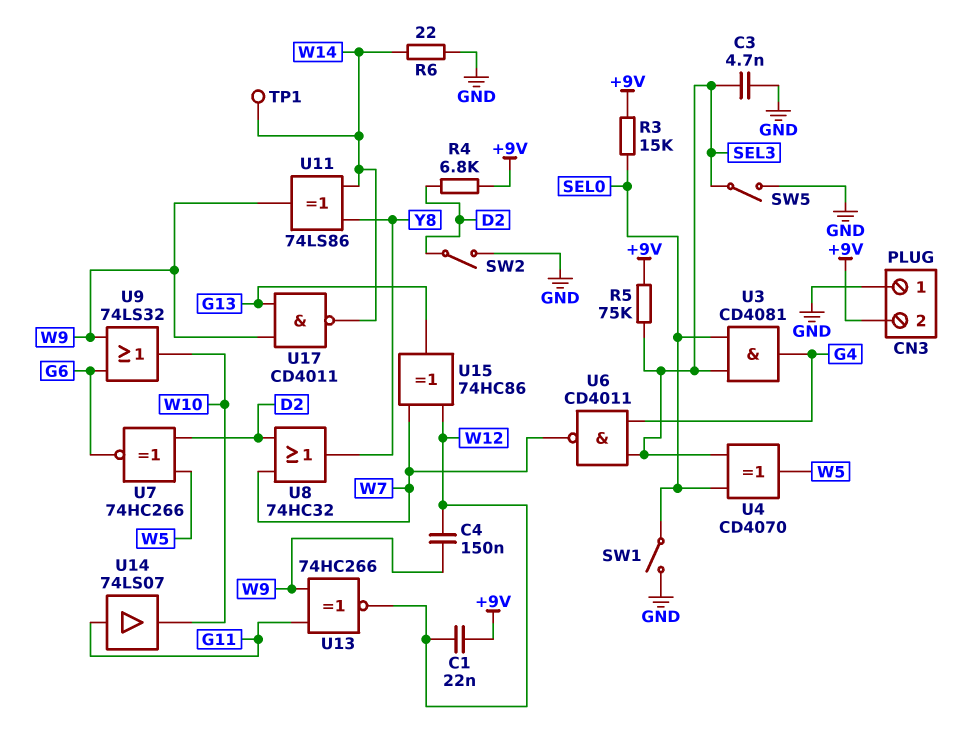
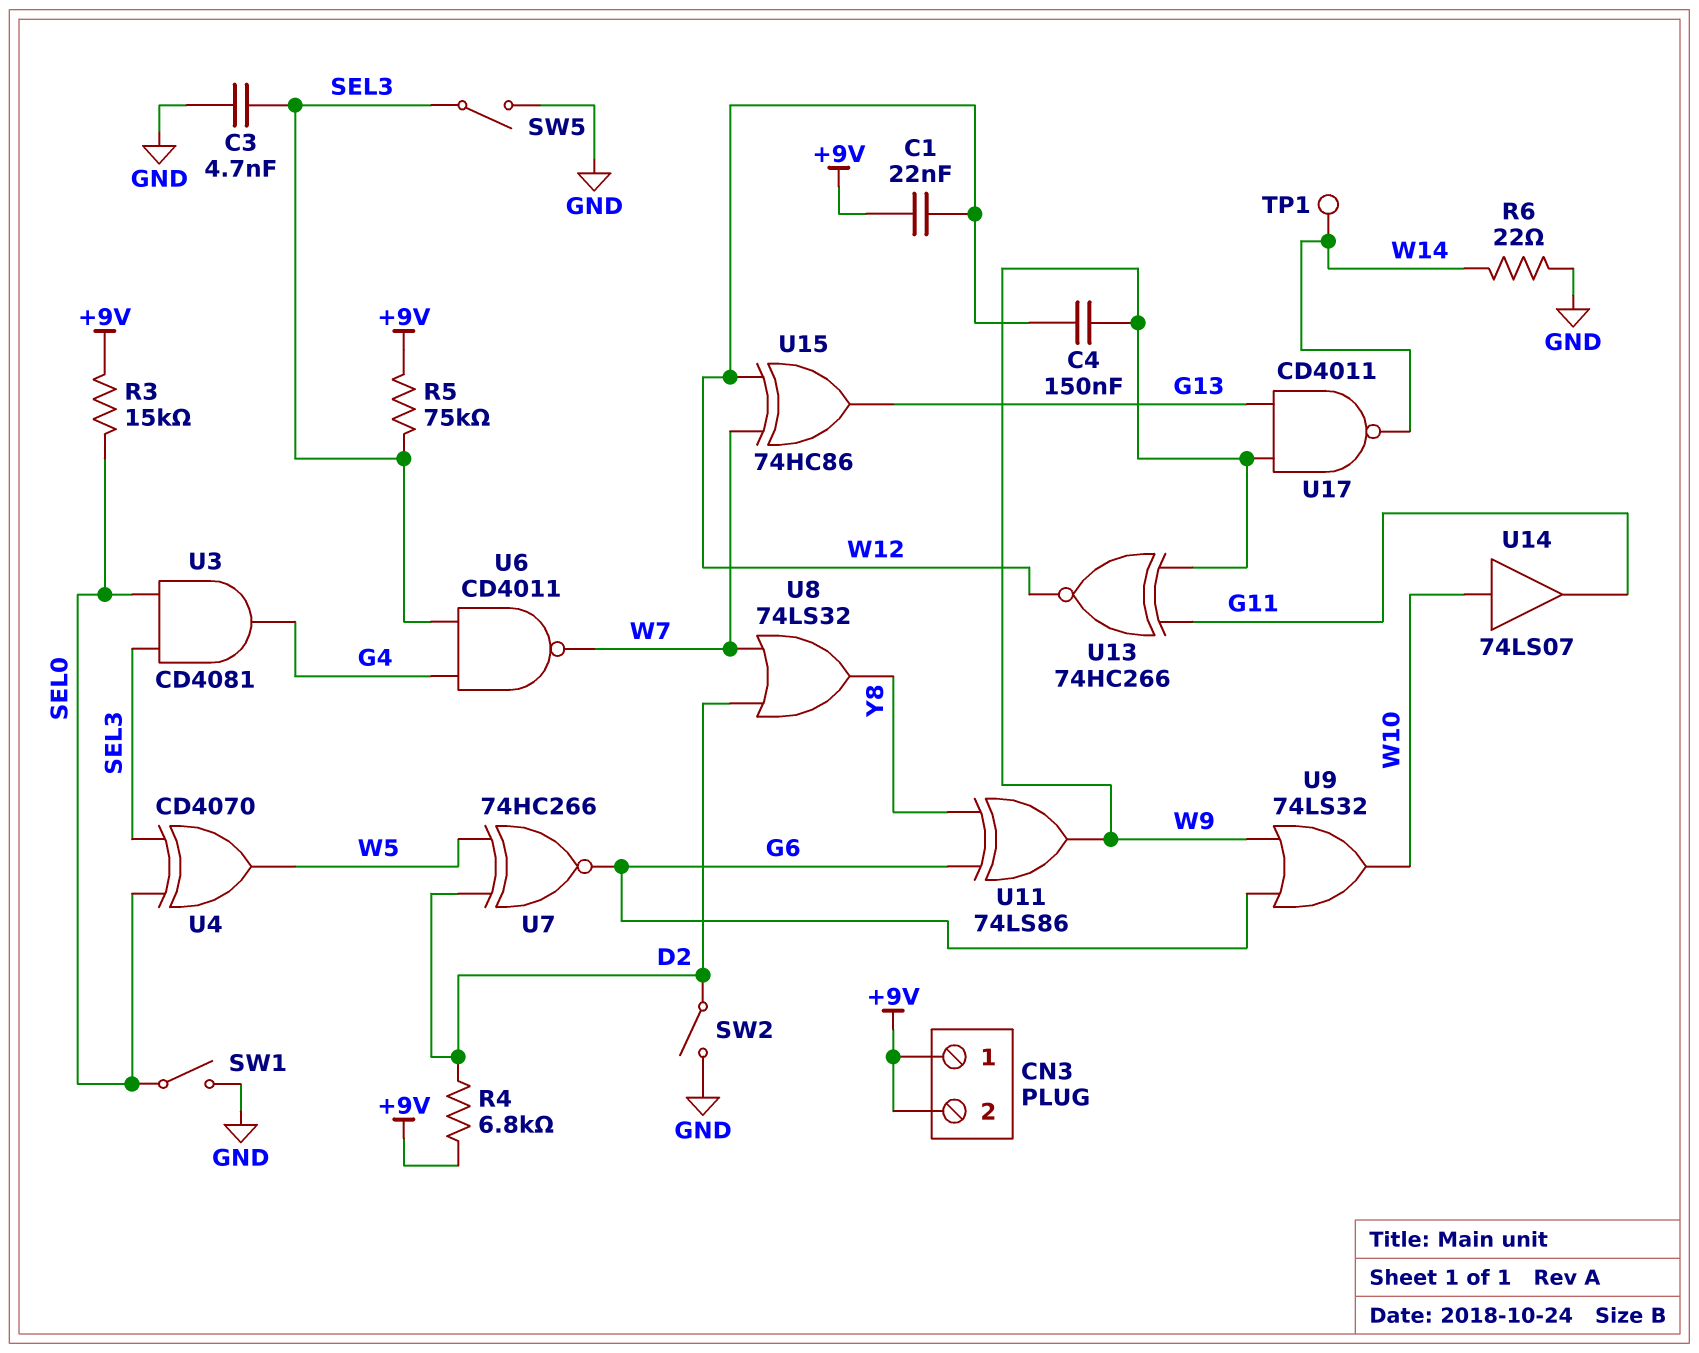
CN3 pin 1: GND -> +9V
U8: OR 74HC32 (in D2, in W7, out Y8) -> OR 74LS32 (in D2, in W7, out Y8)
U11: XOR 74LS86 (in W14, in Y8, out W9) -> XOR 74LS86 (in G6, in Y8, out W9)
U14: buffer 74LS07 (in G11, out W10) -> buffer 74LS07 (in W10, out G11)

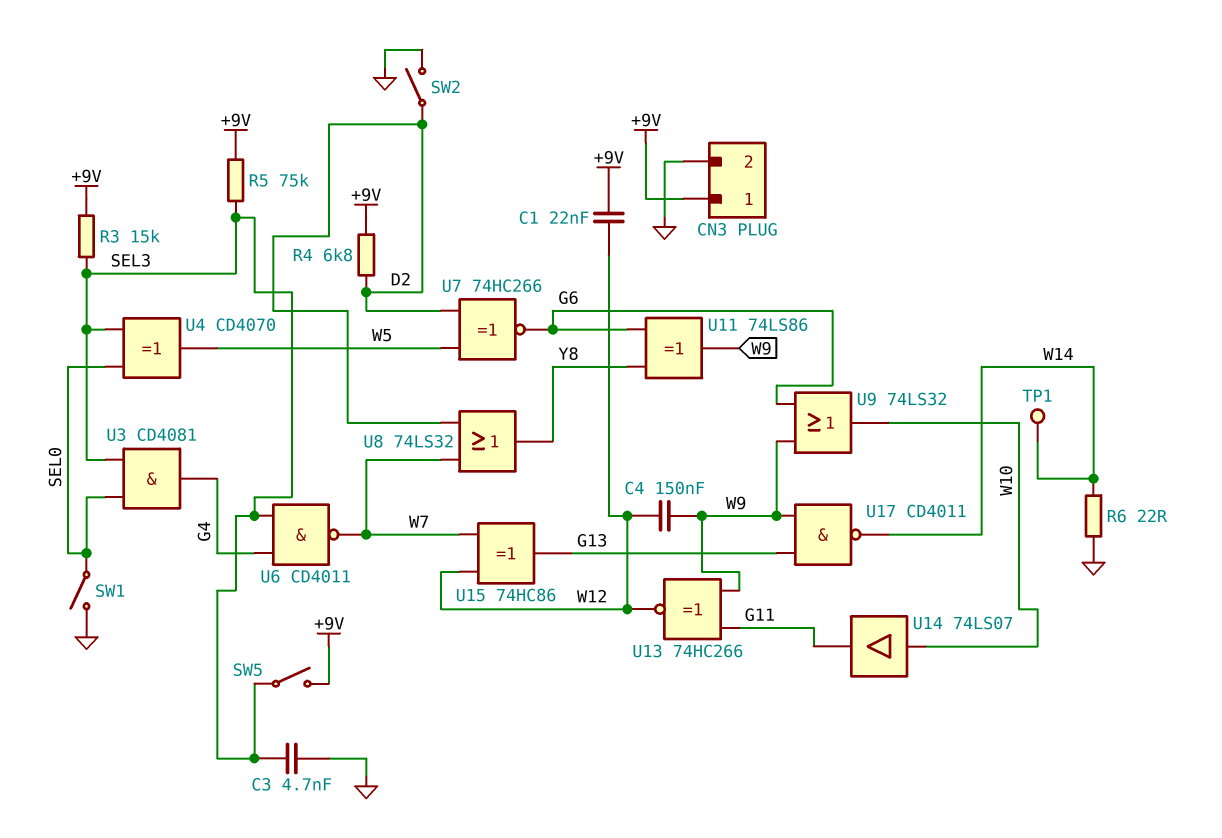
CN3 pin 2: +9V -> GND
R3: 15k (+9V, SEL0) -> 15k (+9V, SEL3)
SW5: switch (GND, SEL3) -> switch (+9V, SEL3)

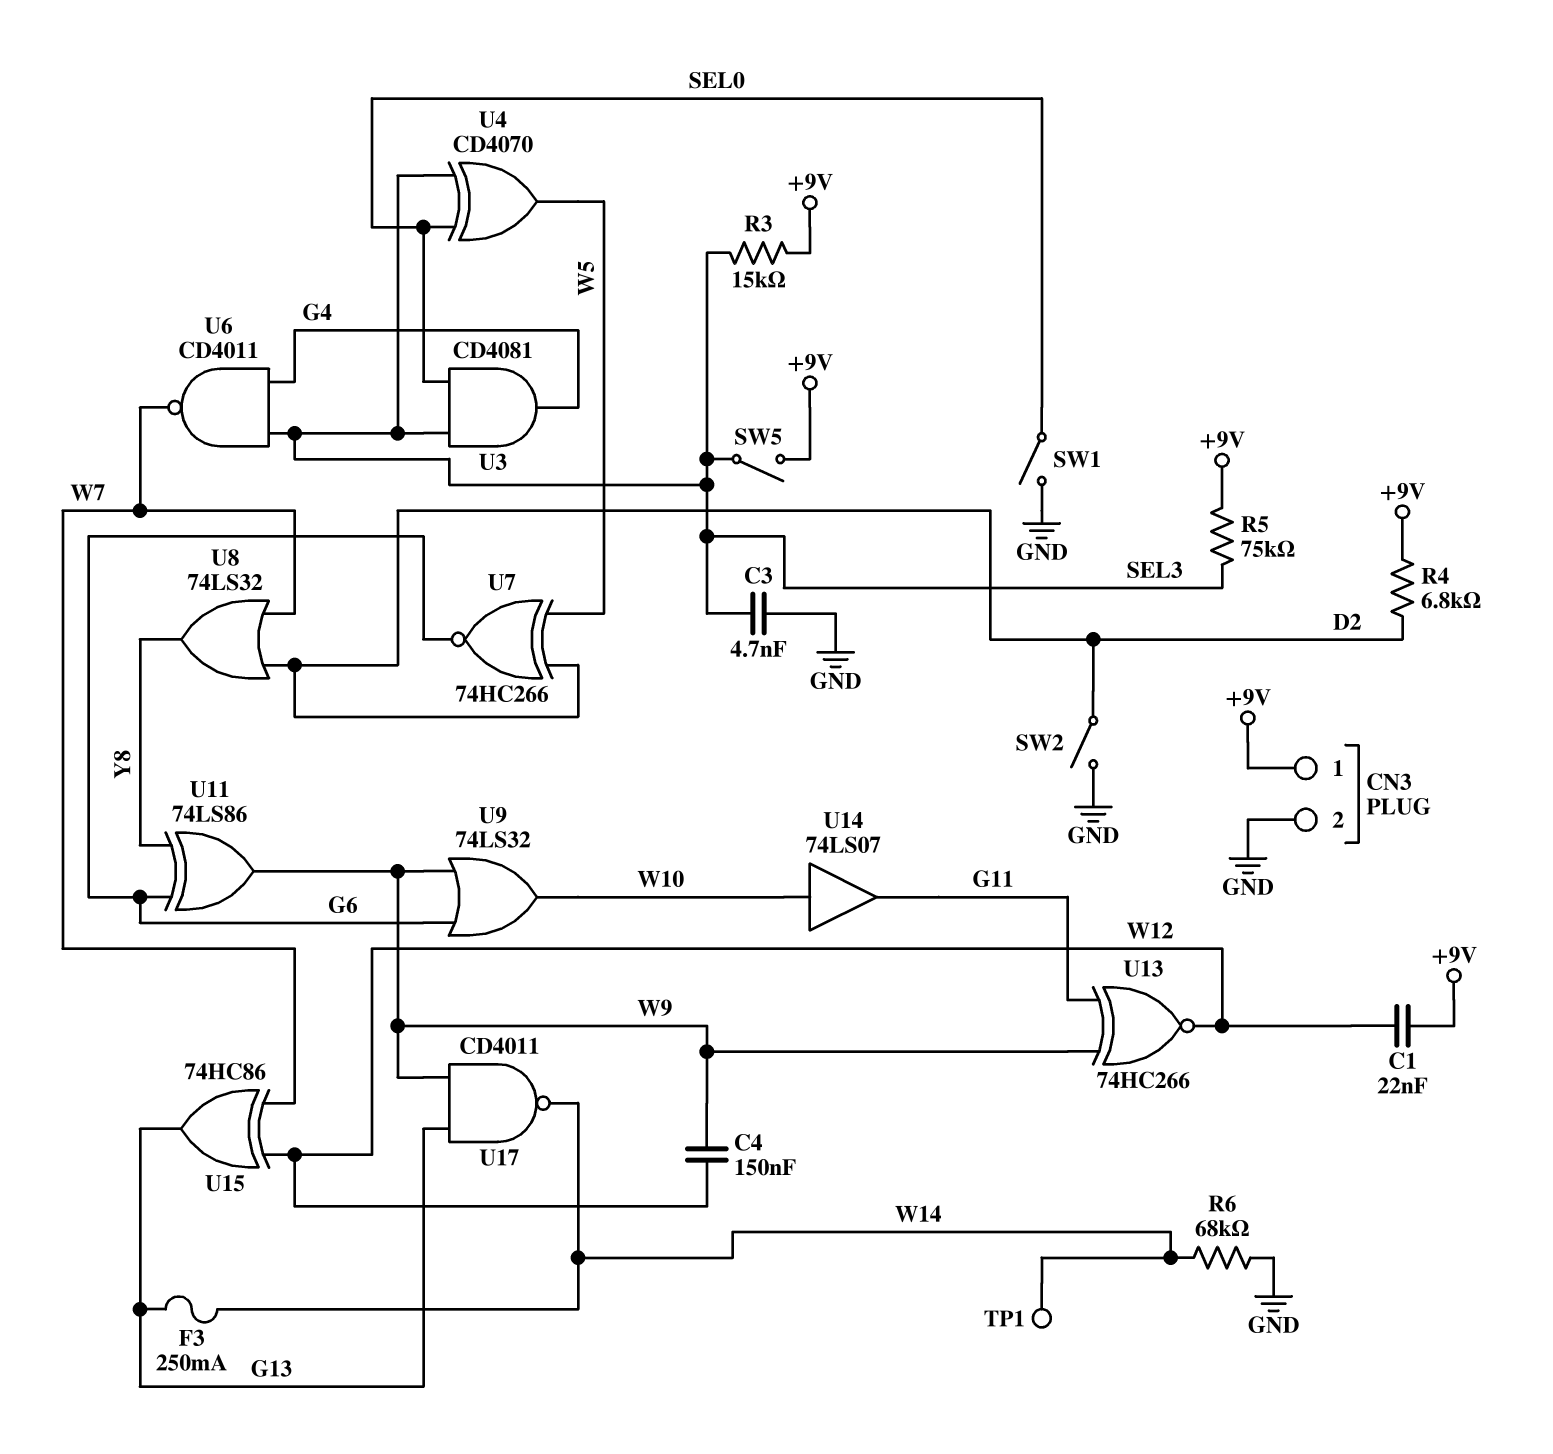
F3: none -> 250mA (G13, W14)
R6: 22 (GND, W14) -> 68k (GND, W14)

